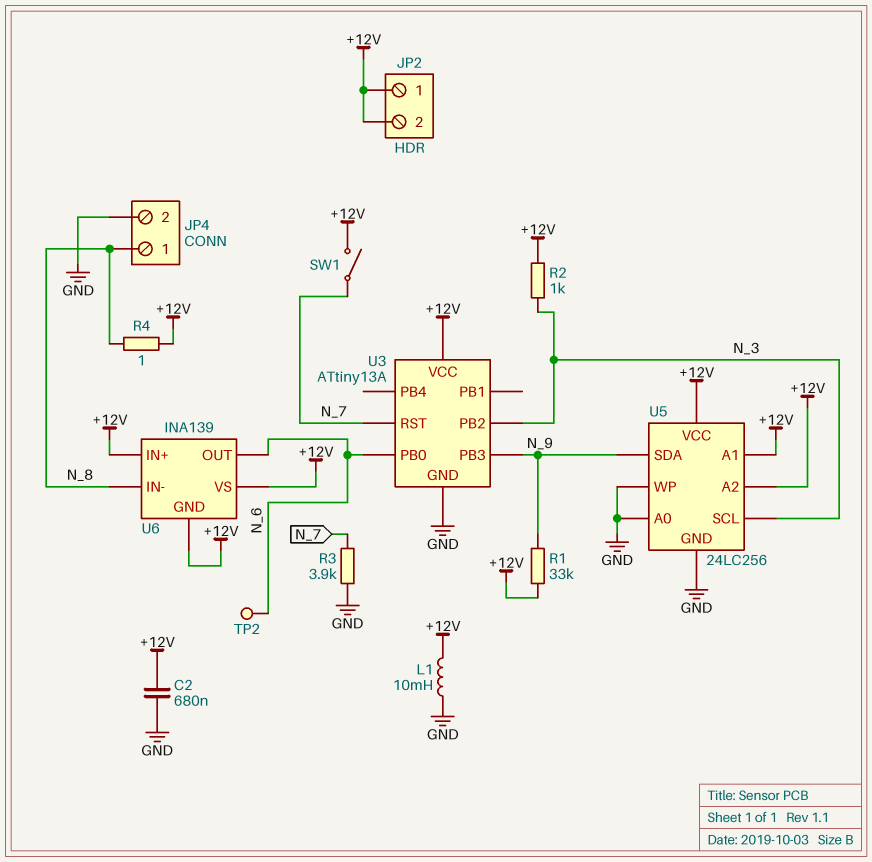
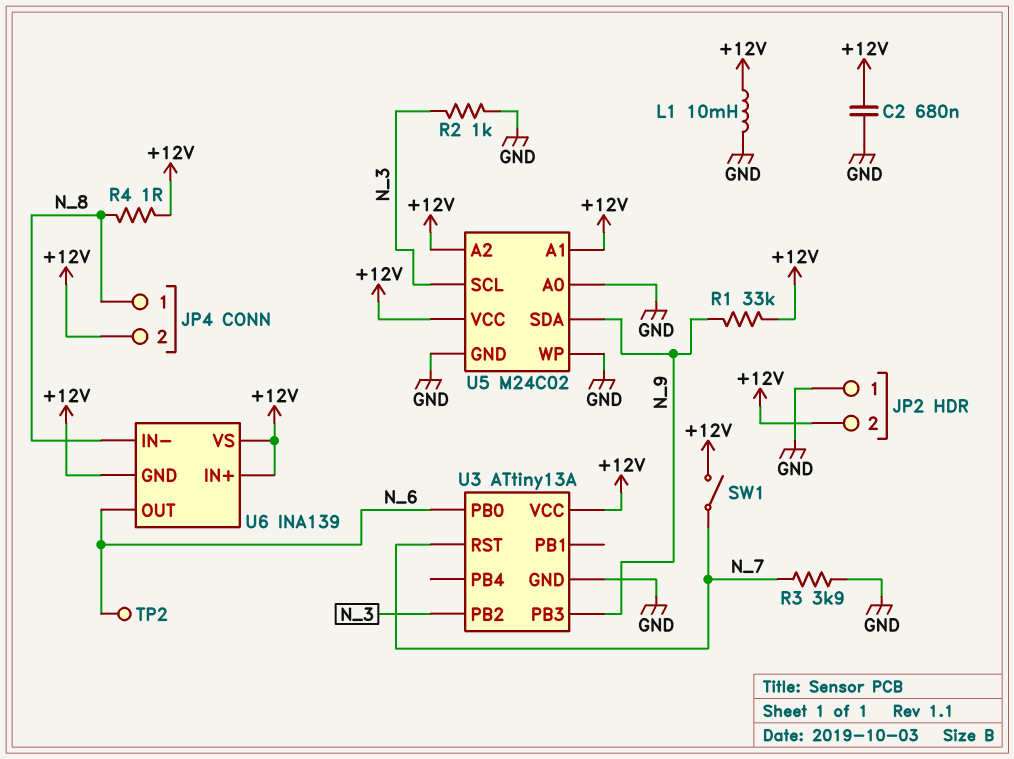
JP2 pin 1: +12V -> GND
JP4 pin 2: GND -> +12V
R2: 1k (+12V, N_3) -> 1k (GND, N_3)
U5: 24LC256 -> M24C02

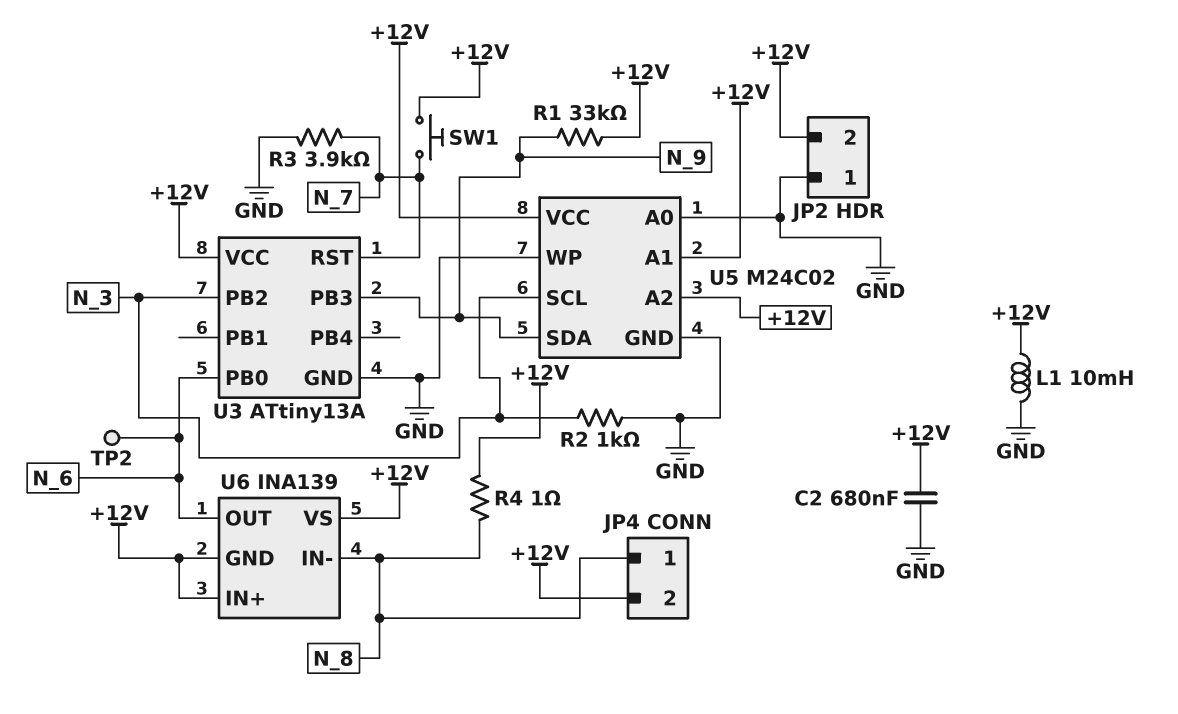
SW1: switch (+12V, N_7) -> button (+12V, N_7)

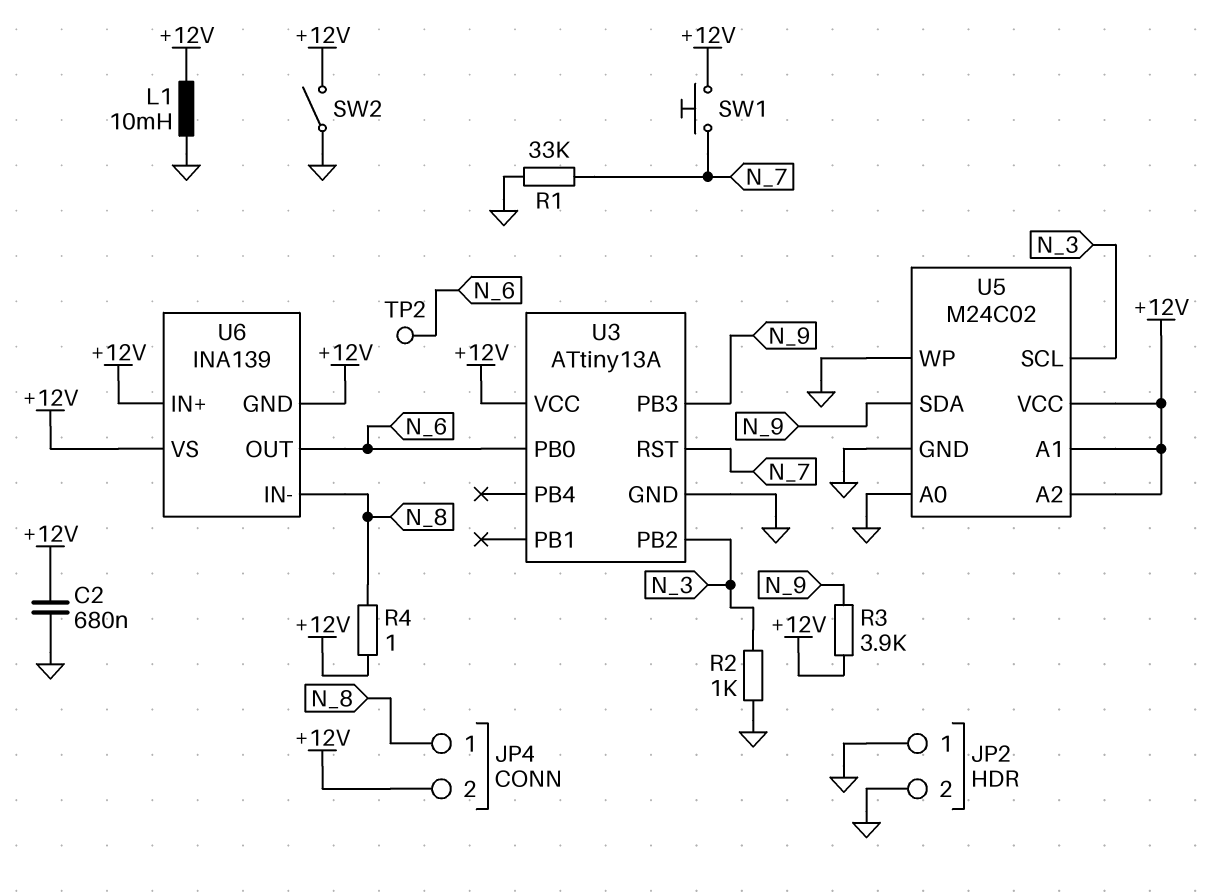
JP2 pin 2: +12V -> GND
R1: 33k (+12V, N_9) -> 33k (GND, N_7)
R3: 3.9k (GND, N_7) -> 3.9k (+12V, N_9)
SW2: none -> switch (+12V, GND)

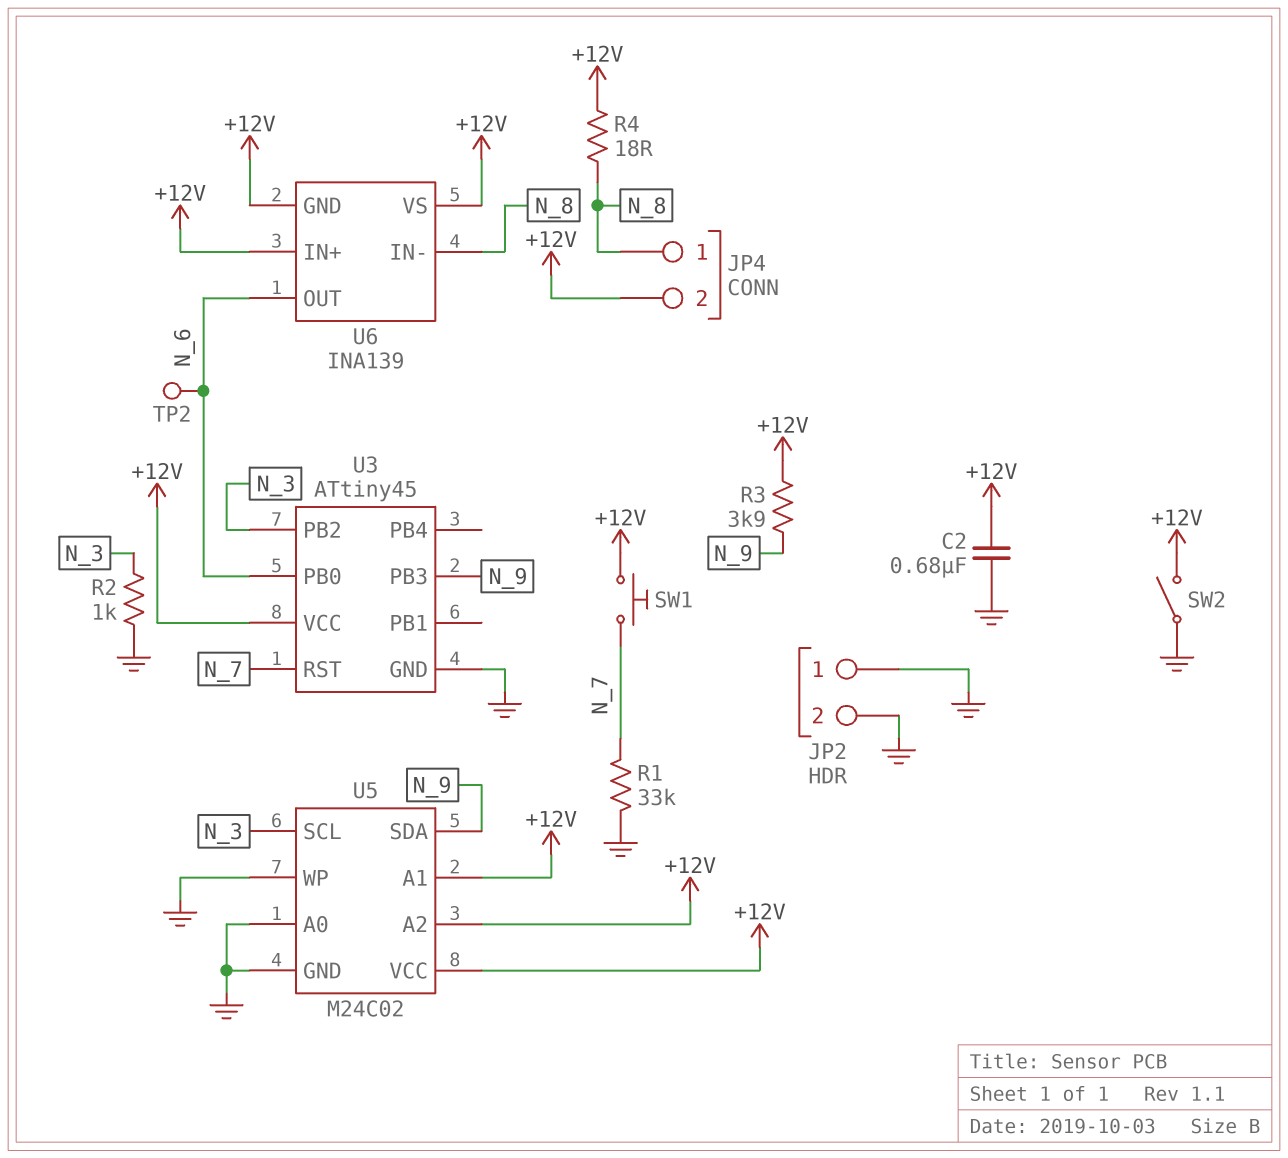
L1: 10mH (+12V, GND) -> none
R4: 1 (+12V, N_8) -> 18 (+12V, N_8)
U3: ATtiny13A -> ATtiny45

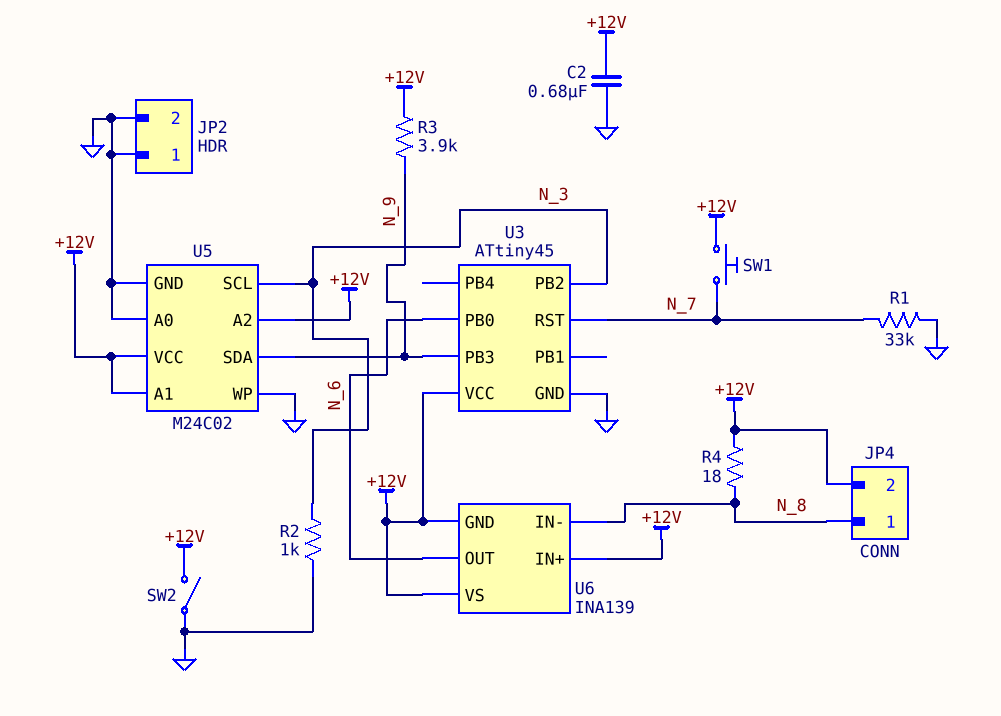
TP2: test point (N_6) -> none

